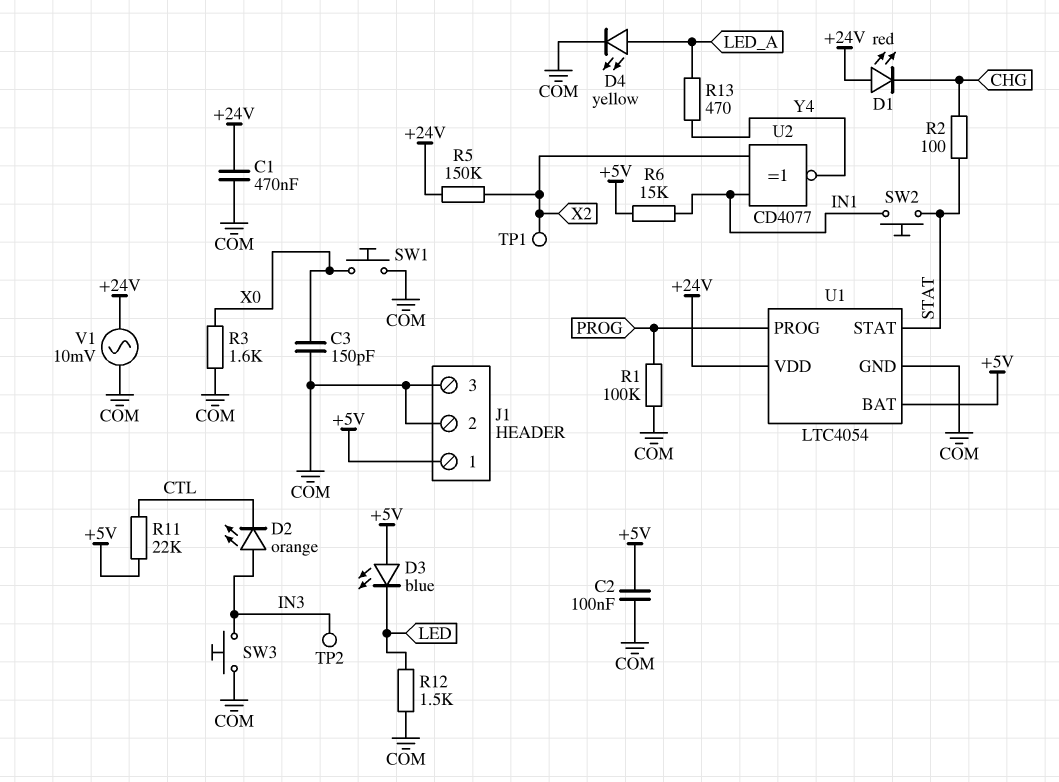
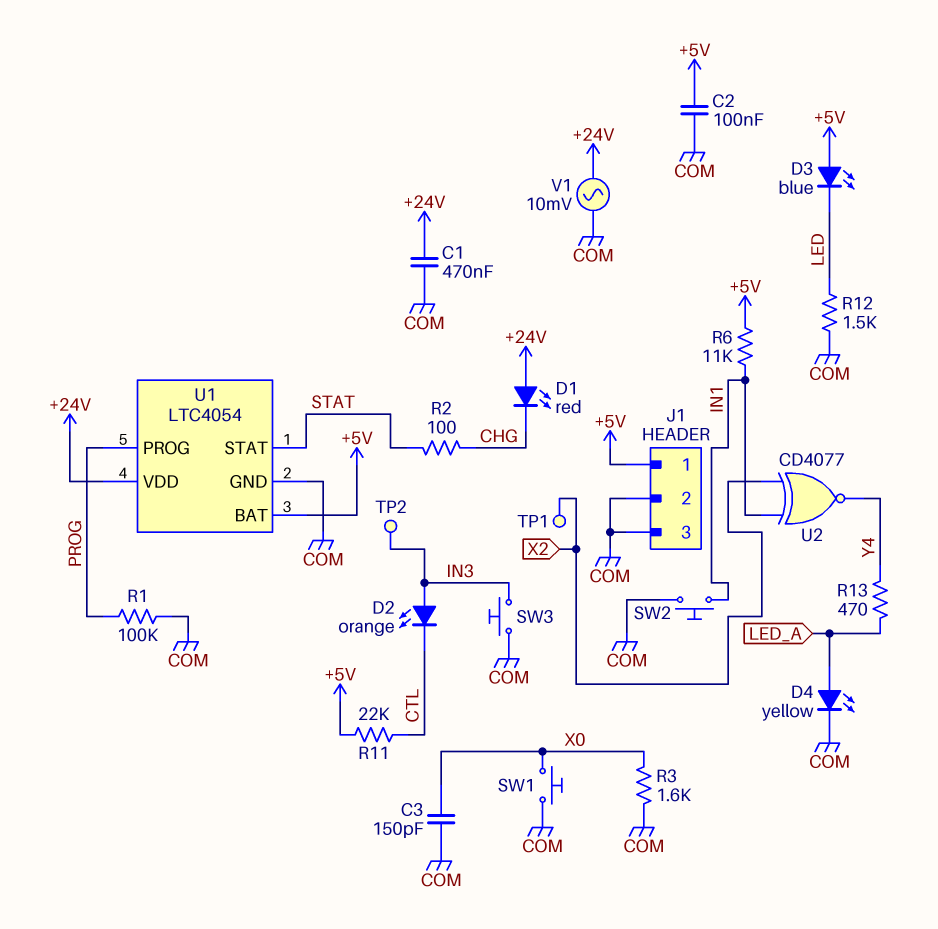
R5: 150k (+24V, X2) -> none
R6: 15k (+5V, IN1) -> 11k (+5V, IN1)
SW2: button (IN1, STAT) -> button (COM, IN1)

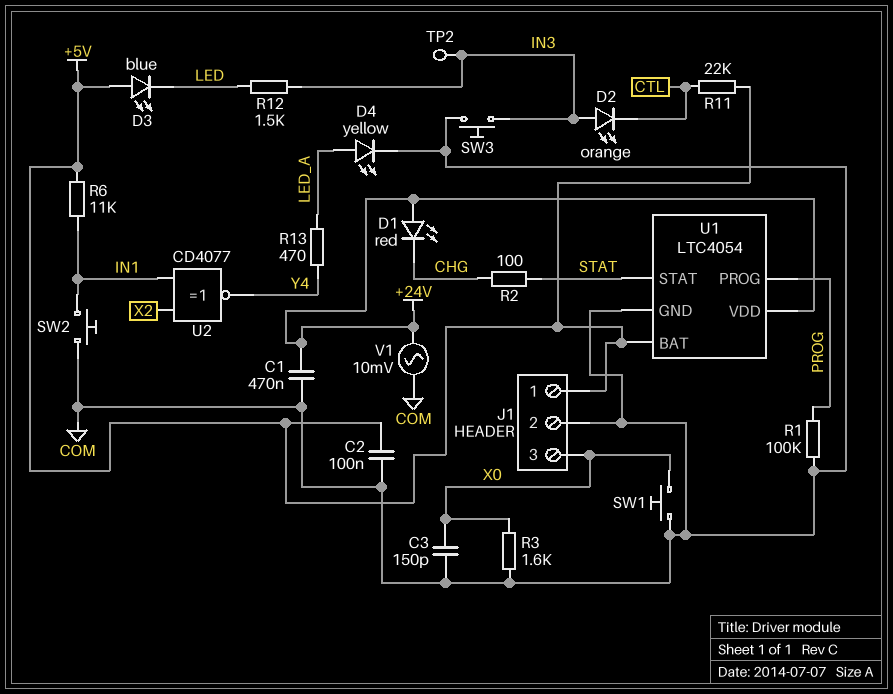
J1 pin 3: COM -> X0
R12: 1.5k (COM, LED) -> 1.5k (IN3, LED)
TP1: test point (X2) -> none

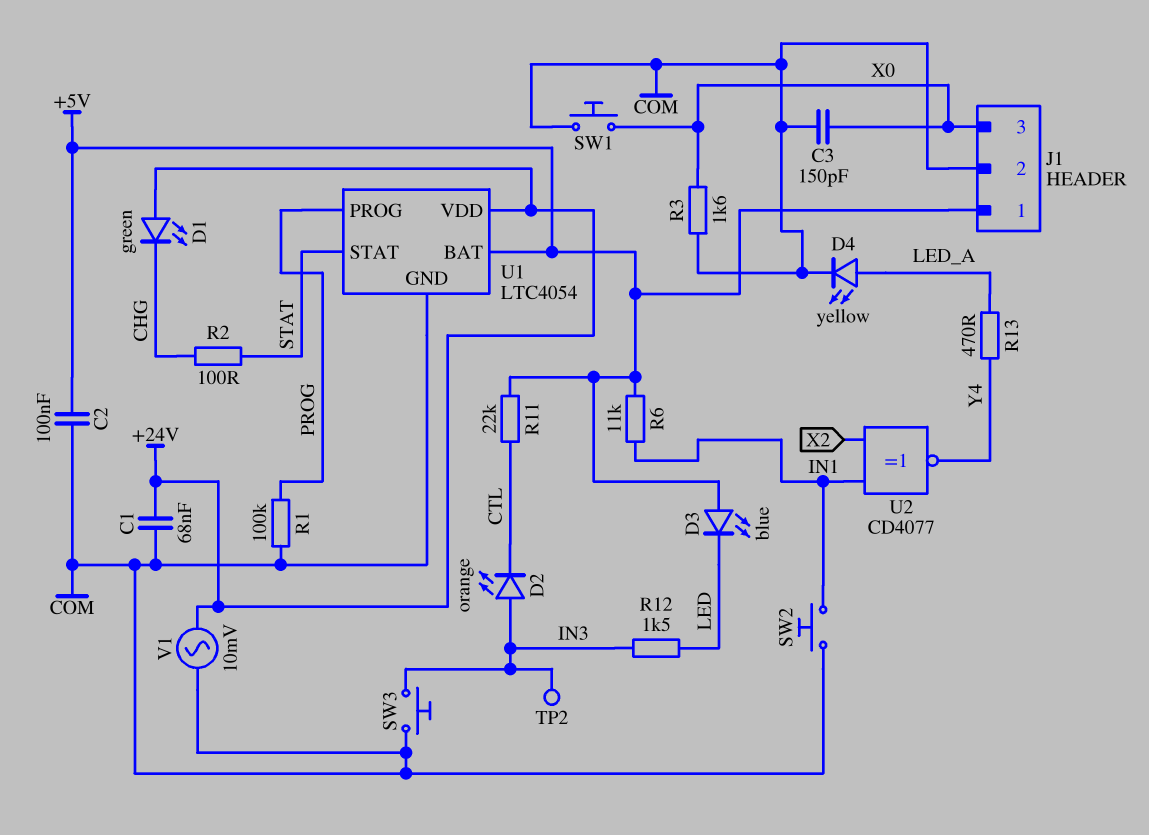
C1: 470nF (+24V, COM) -> 68nF (+24V, COM)
D1: LED red (A +24V, K CHG) -> LED green (A +24V, K CHG)

